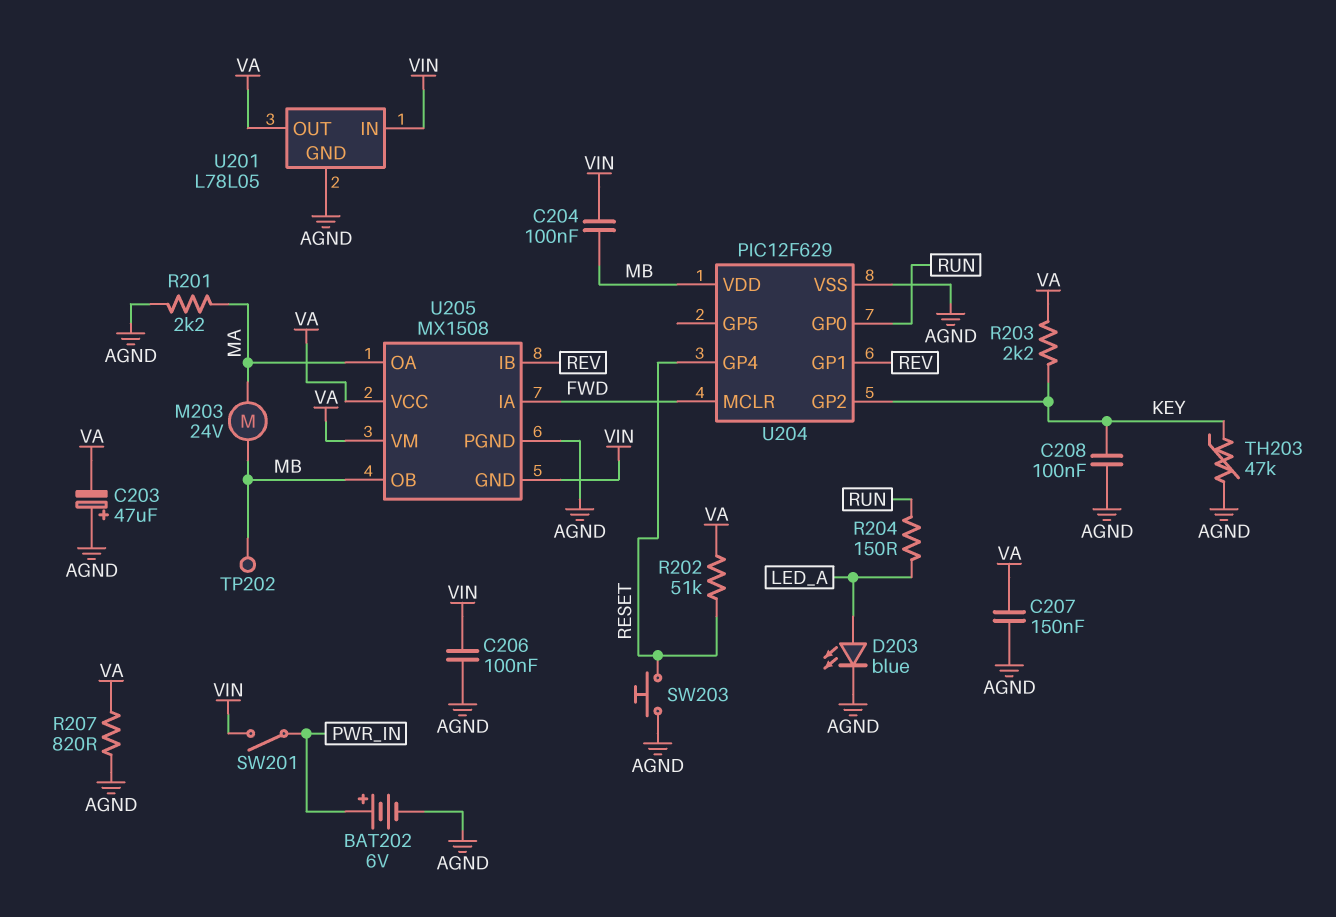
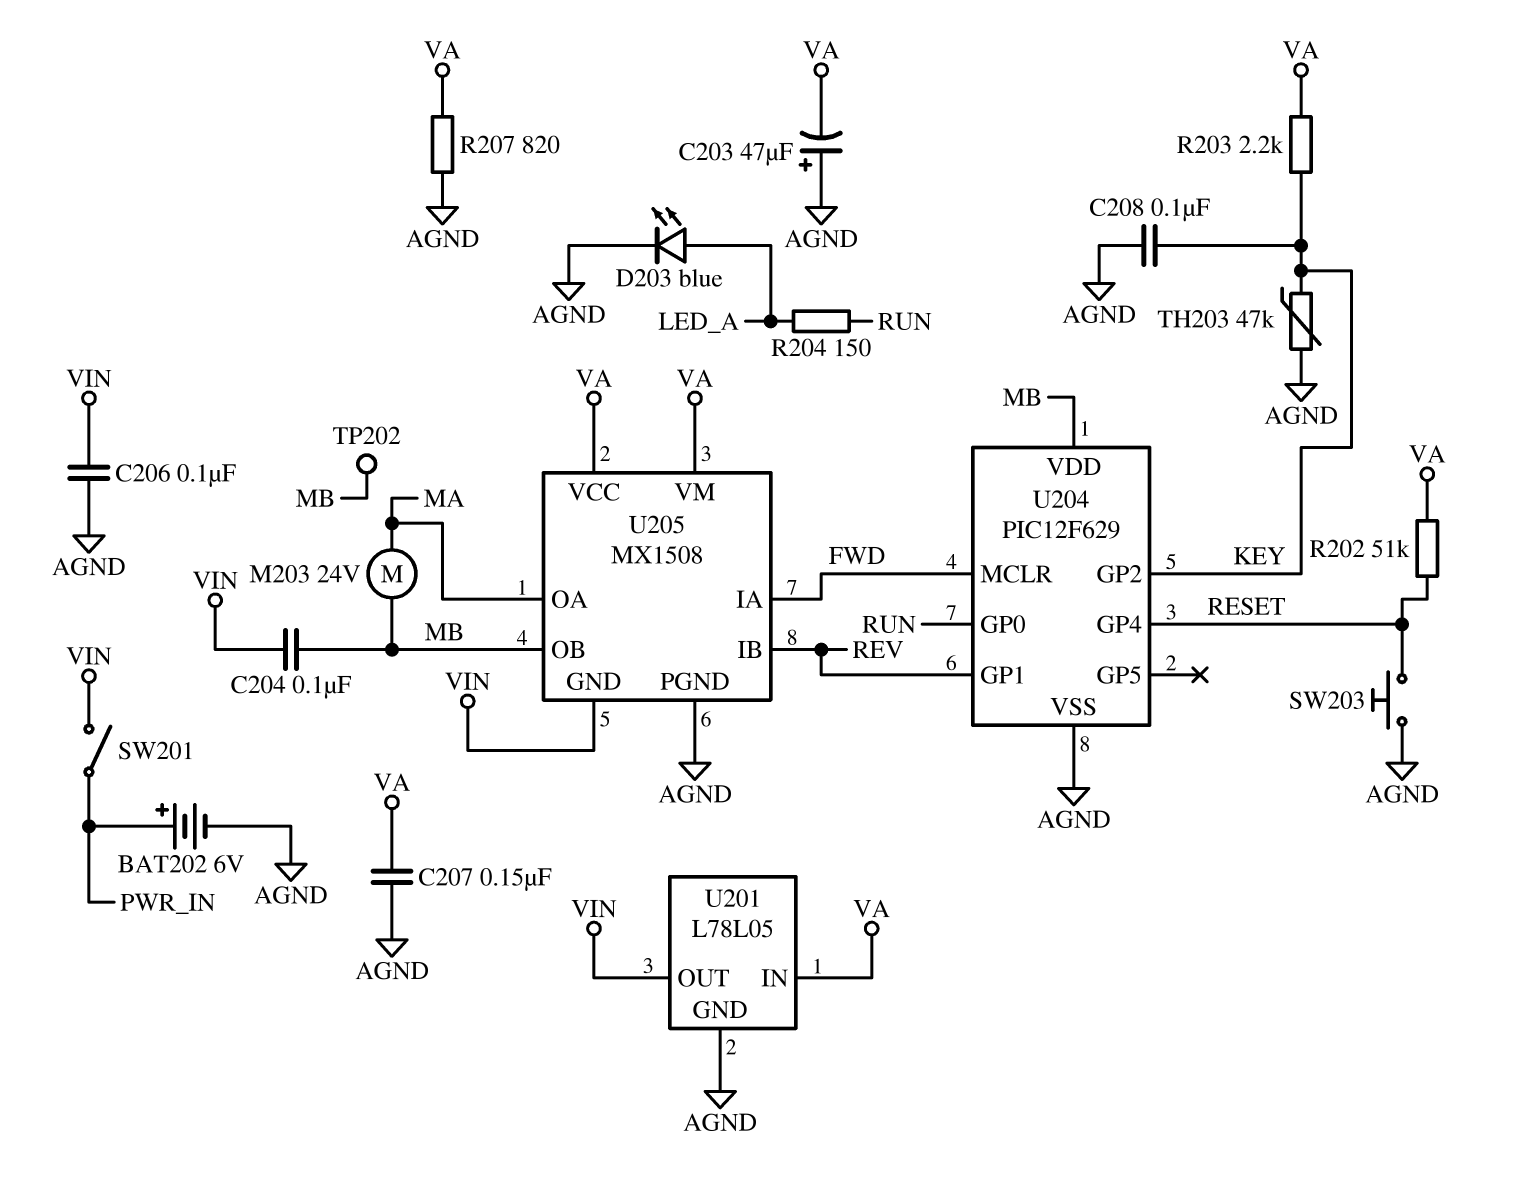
R201: 2.2k (AGND, MA) -> none
U201 pin IN: VIN -> VA
U201 pin OUT: VA -> VIN

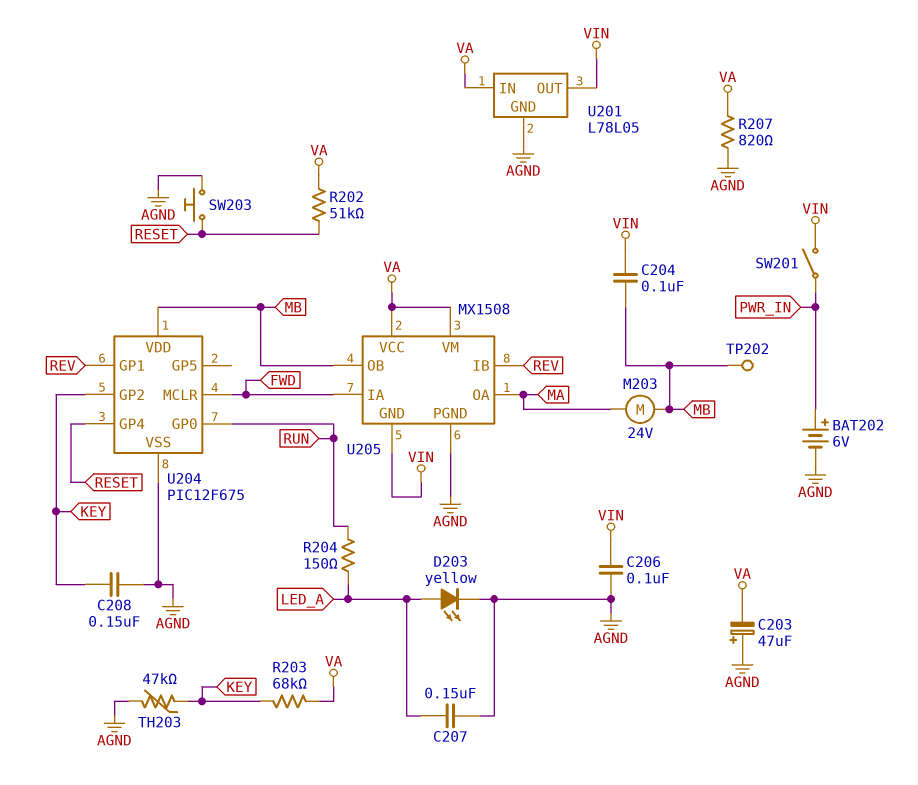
C207: 150nF (AGND, VA) -> 150nF (AGND, LED_A)
C208: 100nF (AGND, KEY) -> 150nF (AGND, KEY)
D203: LED blue (A LED_A, K AGND) -> LED yellow (A LED_A, K AGND)
R203: 2.2k (KEY, VA) -> 68k (KEY, VA)
U204: PIC12F629 -> PIC12F675

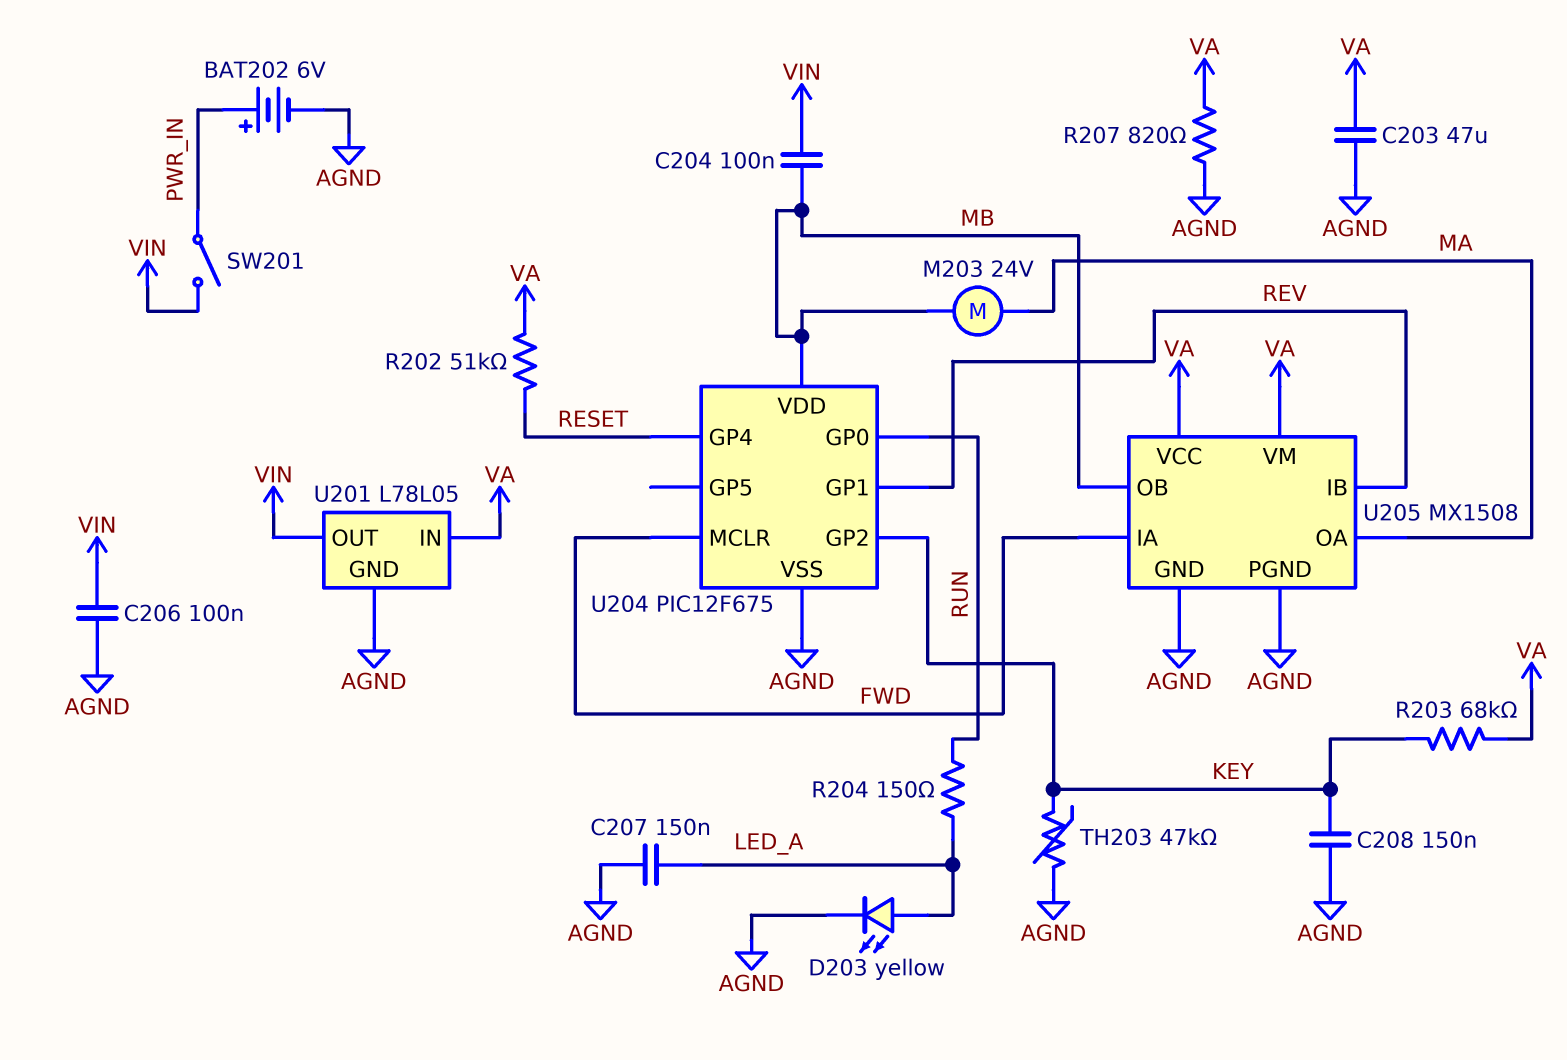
C203: 47uF (plus AGND, minus VA) -> 47uF (AGND, VA)
SW203: button (AGND, RESET) -> none
TP202: test point (MB) -> none
U205 pin GND: VIN -> AGND

